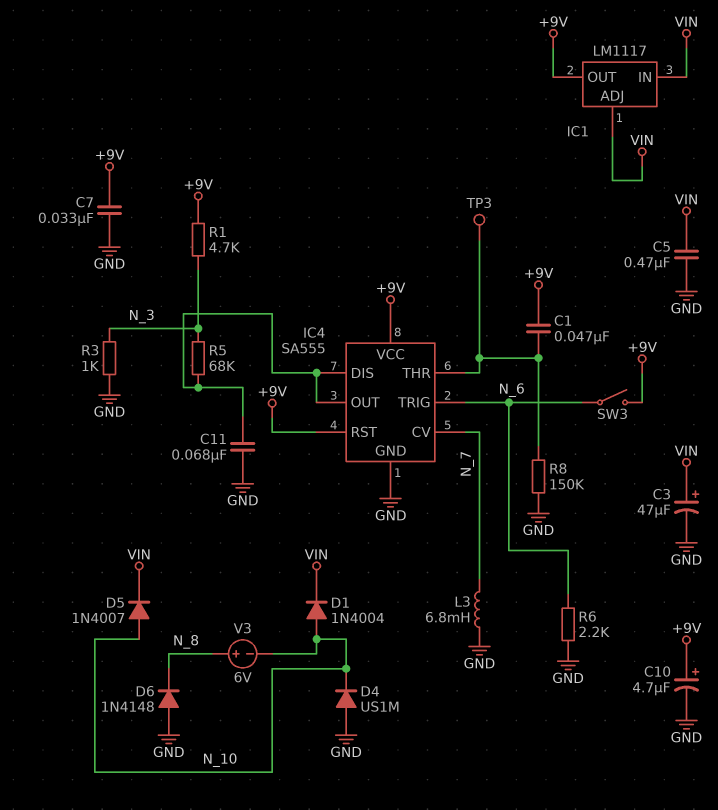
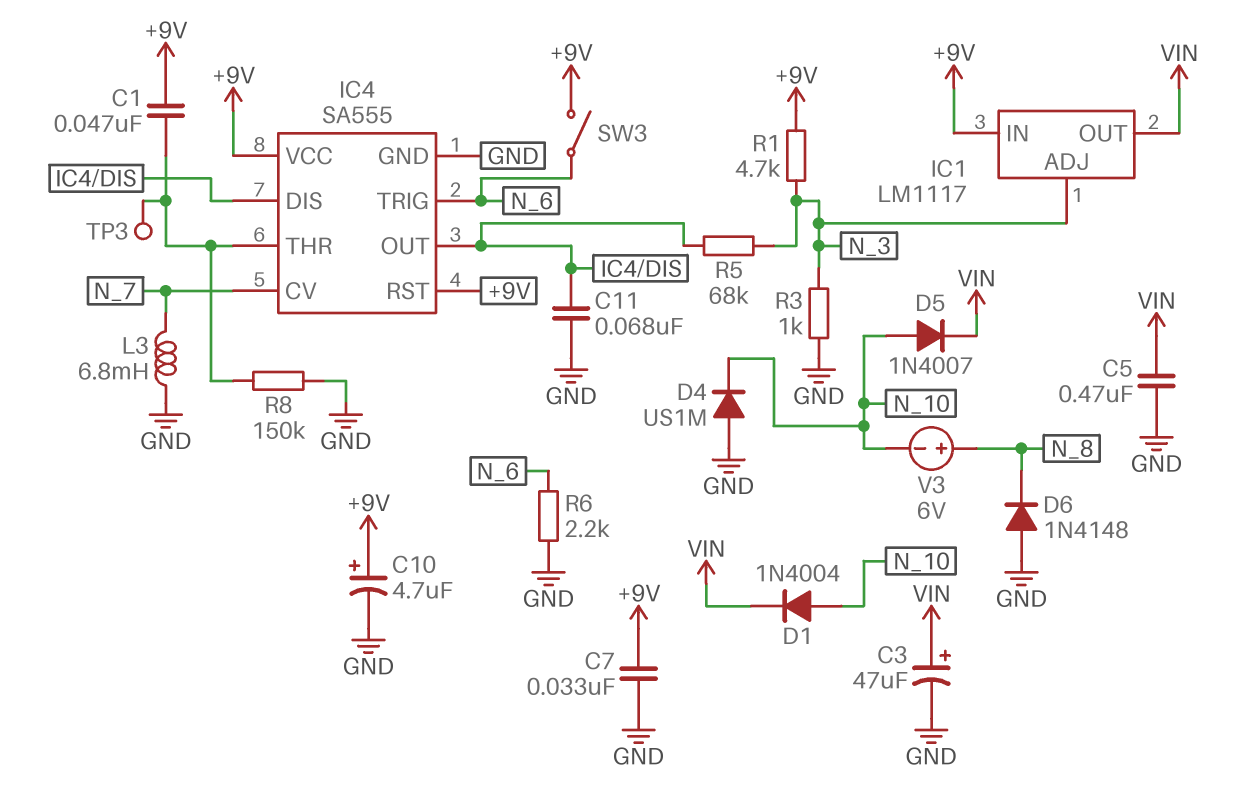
IC1 pin ADJ: VIN -> N_3
IC1 pin IN: VIN -> +9V
IC1 pin OUT: +9V -> VIN

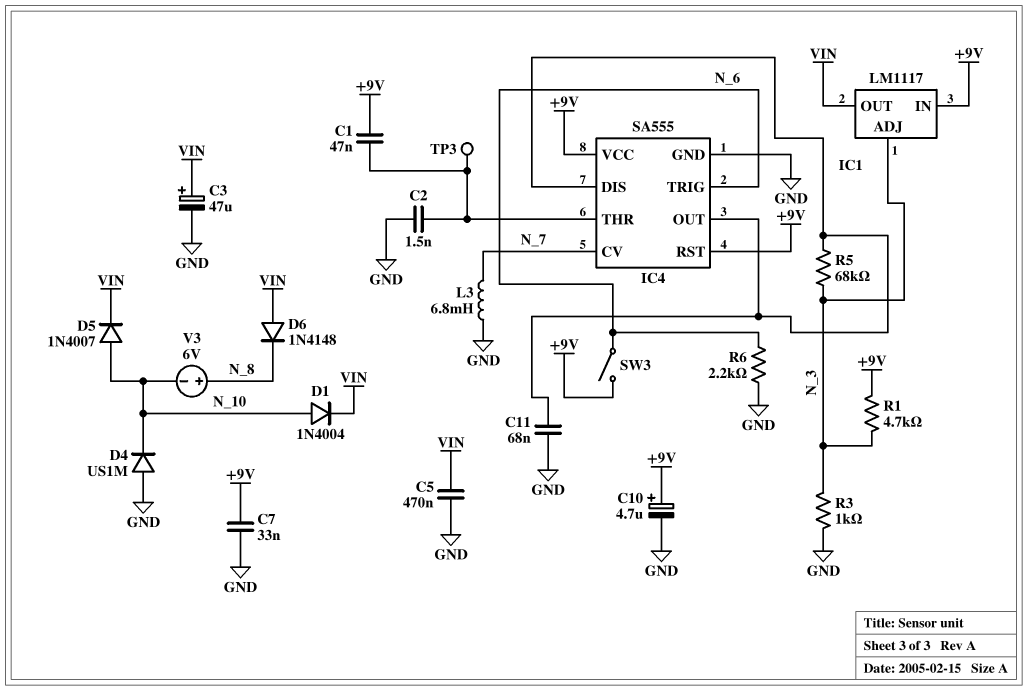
C2: none -> 1.5nF (GND, IC4/THR)
D6: diode 1N4148 (A GND, K N_8) -> diode 1N4148 (A VIN, K N_8)
R8: 150k (GND, IC4/THR) -> none

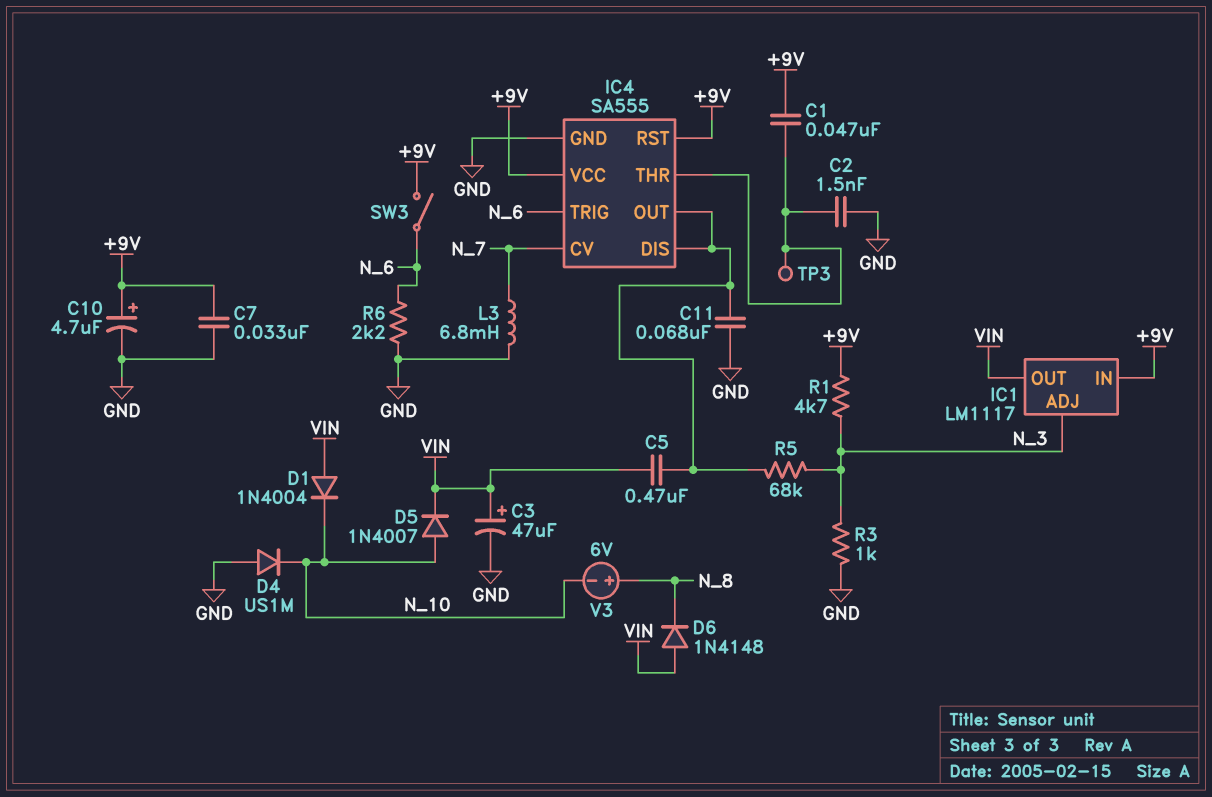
C5: 470nF (GND, VIN) -> 470nF (IC4/DIS, VIN)
D1: diode 1N4004 (A N_10, K VIN) -> diode 1N4004 (A VIN, K N_10)

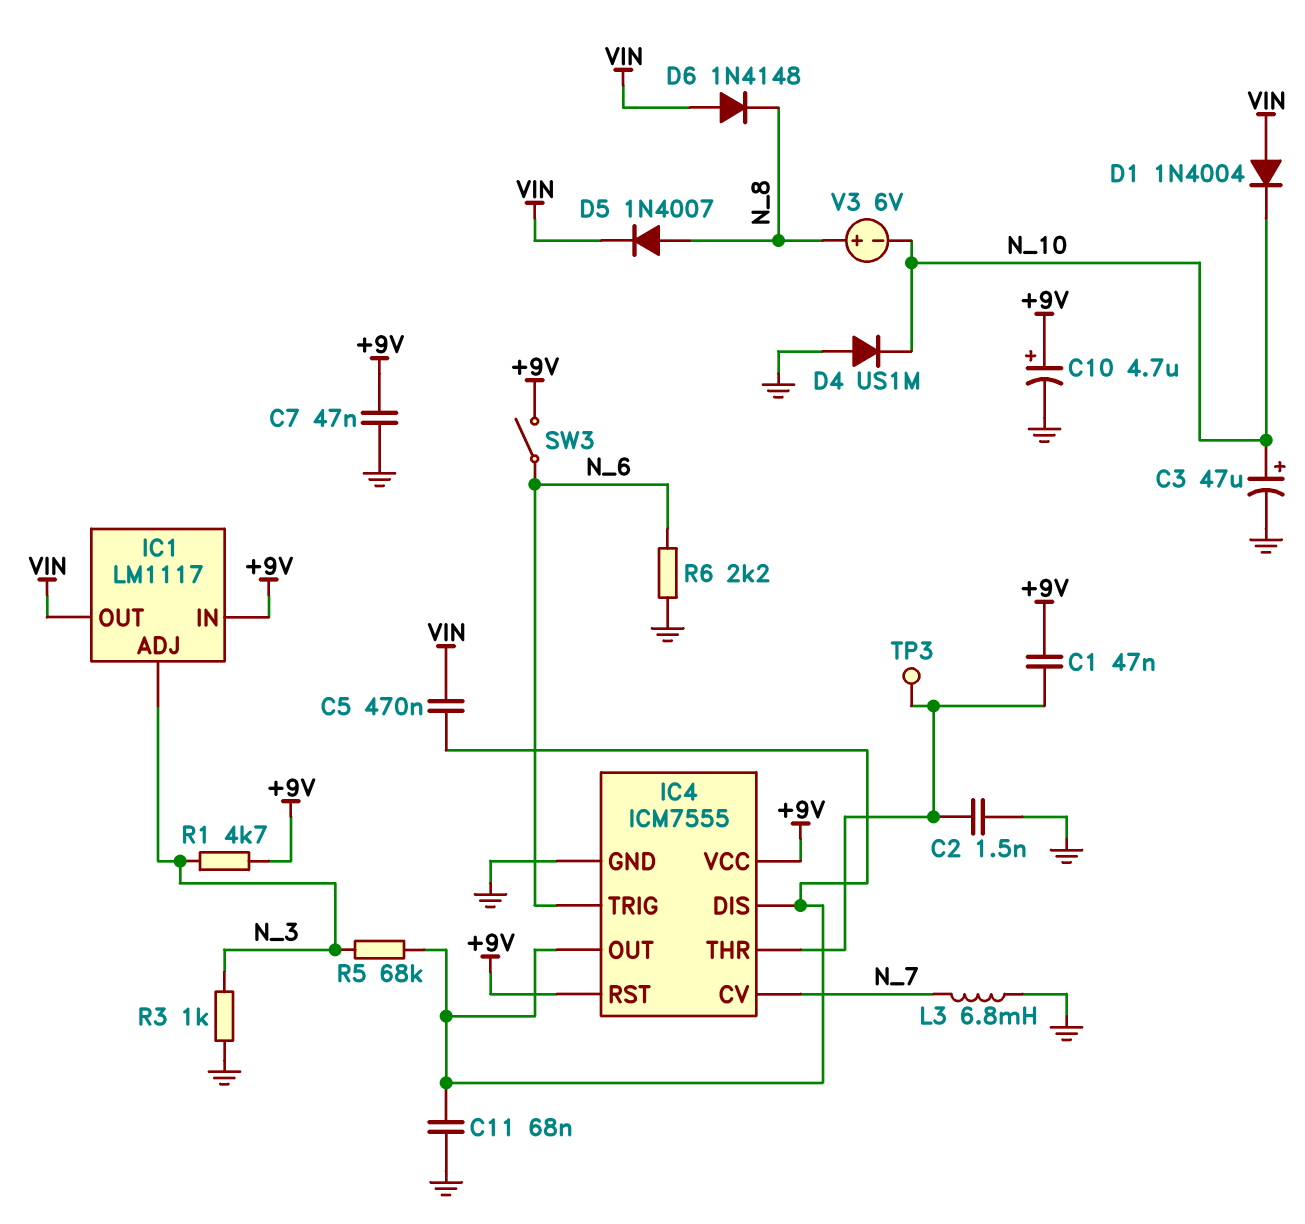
C3: 47uF (plus VIN, minus GND) -> 47uF (plus N_10, minus GND)
C7: 33nF (+9V, GND) -> 47nF (+9V, GND)
D5: diode 1N4007 (A N_10, K VIN) -> diode 1N4007 (A N_8, K VIN)
IC4: SA555 -> ICM7555

